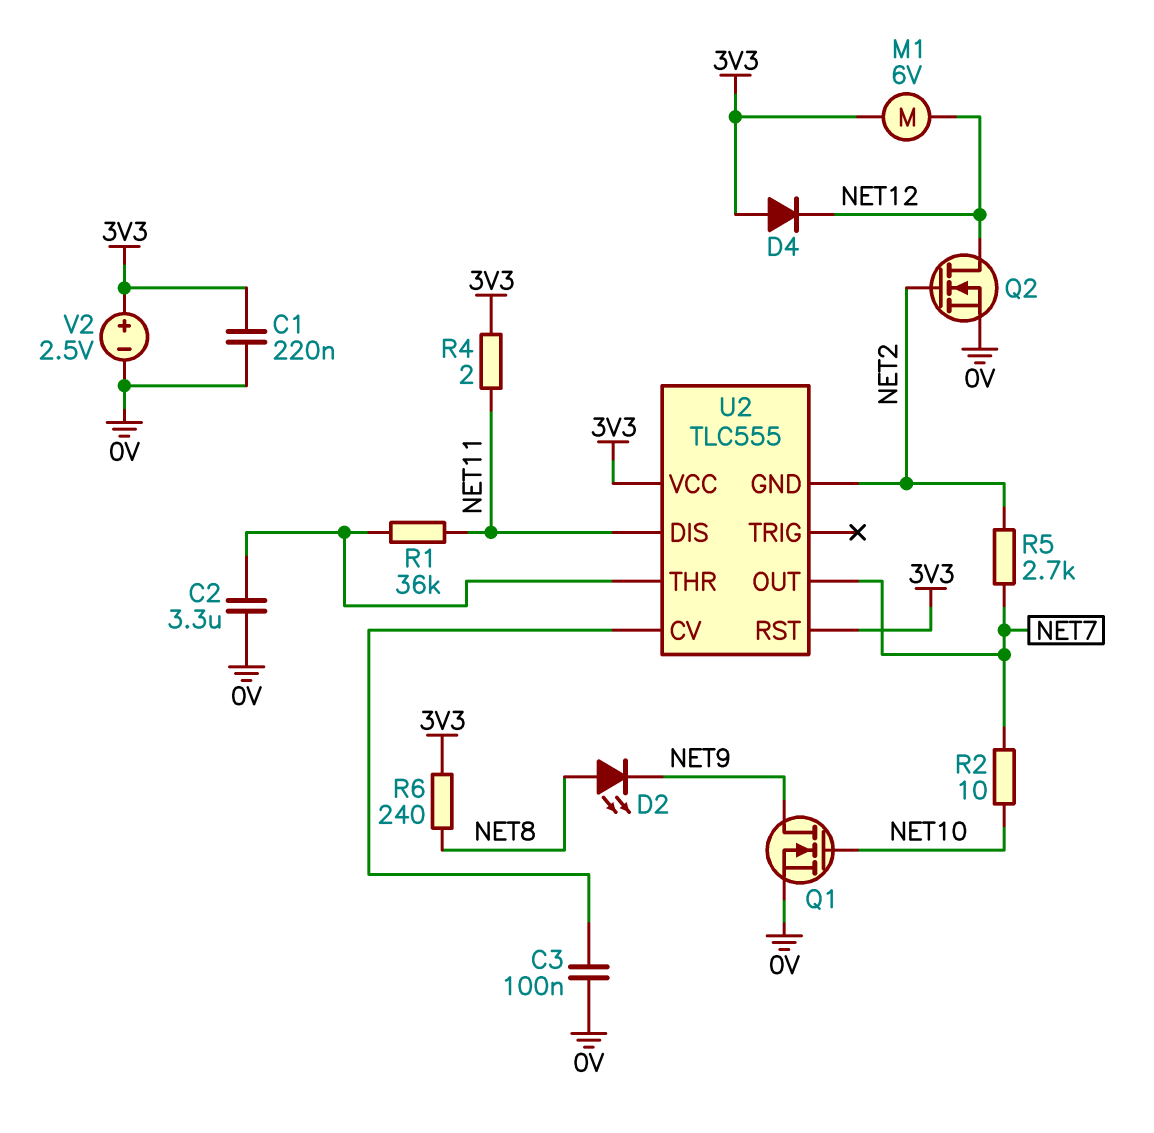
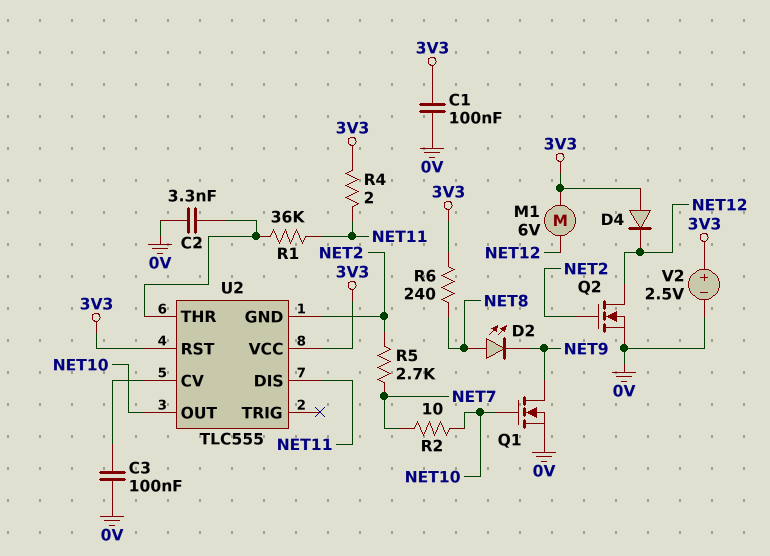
C1: 220nF (0V, 3V3) -> 100nF (0V, 3V3)
C2: 3.3uF (0V, U2/THR) -> 3.3nF (0V, U2/THR)
U2 pin OUT: NET7 -> NET10

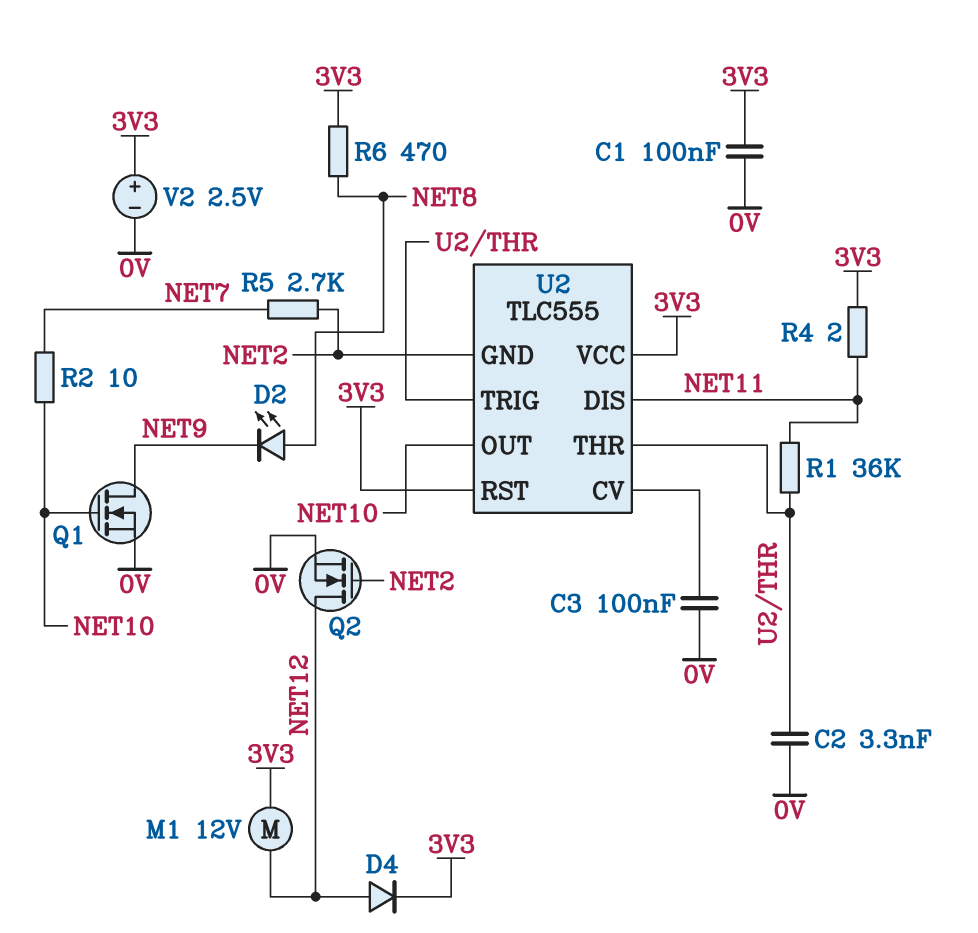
D4: diode (A 3V3, K NET12) -> diode (A NET12, K 3V3)
M1: motor 6V (3V3, NET12) -> motor 12V (3V3, NET12)
R6: 240 (3V3, NET8) -> 470 (3V3, NET8)
U2 pin TRIG: none -> U2/THR

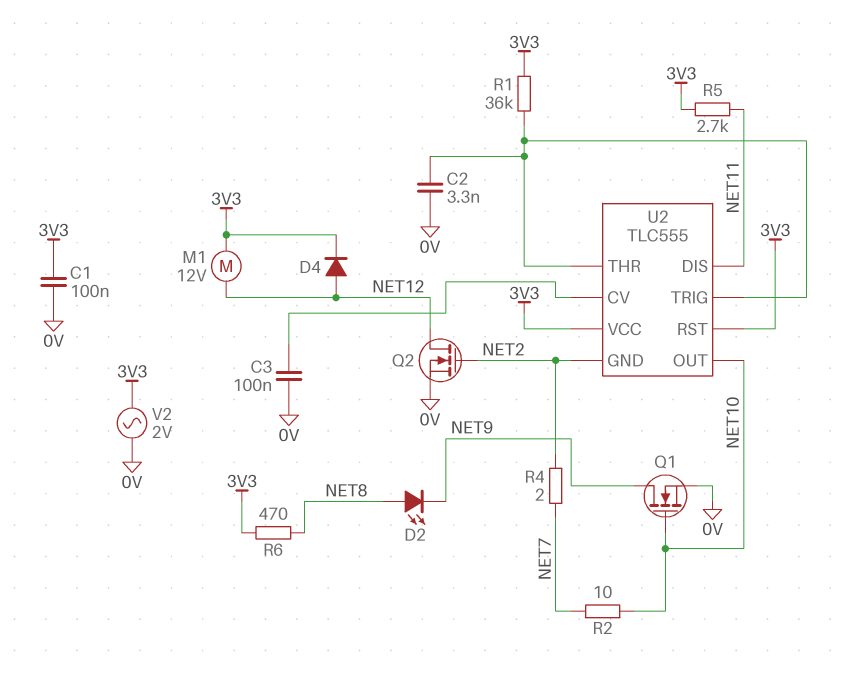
R1: 36k (NET11, U2/THR) -> 36k (3V3, U2/THR)
R4: 2 (3V3, NET11) -> 2 (NET2, NET7)
R5: 2.7k (NET2, NET7) -> 2.7k (3V3, NET11)
V2: 2.5V (plus 3V3, minus 0V) -> AC 2V (0V, 3V3)

